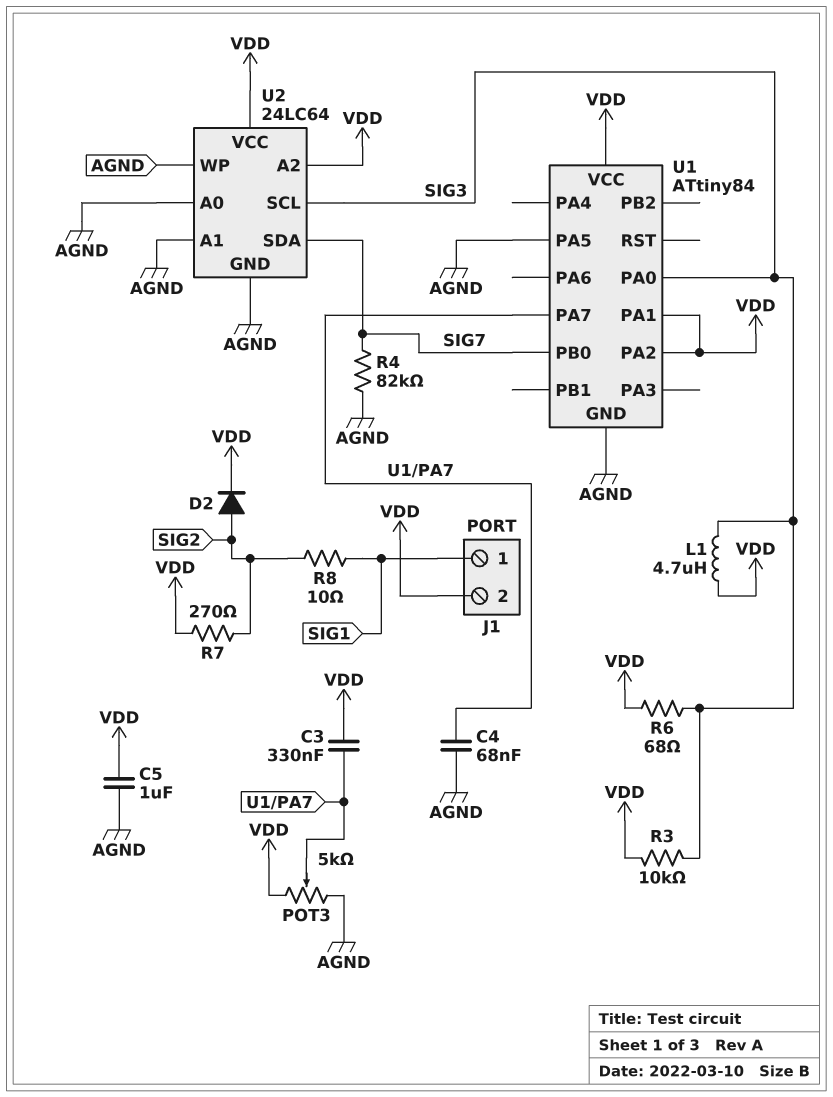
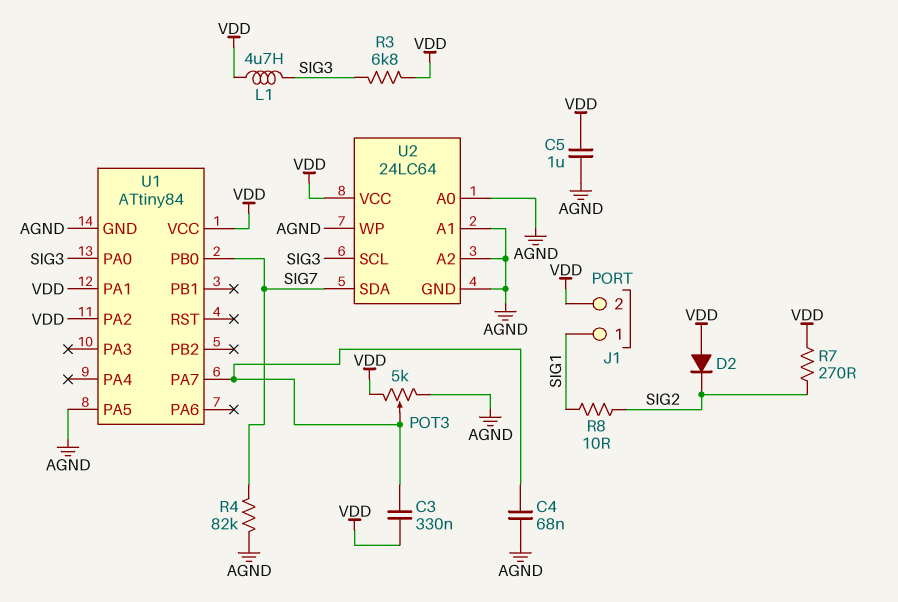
D2: diode (A SIG2, K VDD) -> diode (A VDD, K SIG2)
R3: 10k (SIG3, VDD) -> 6.8k (SIG3, VDD)
R6: 68 (SIG3, VDD) -> none
U2 pin A2: VDD -> AGND

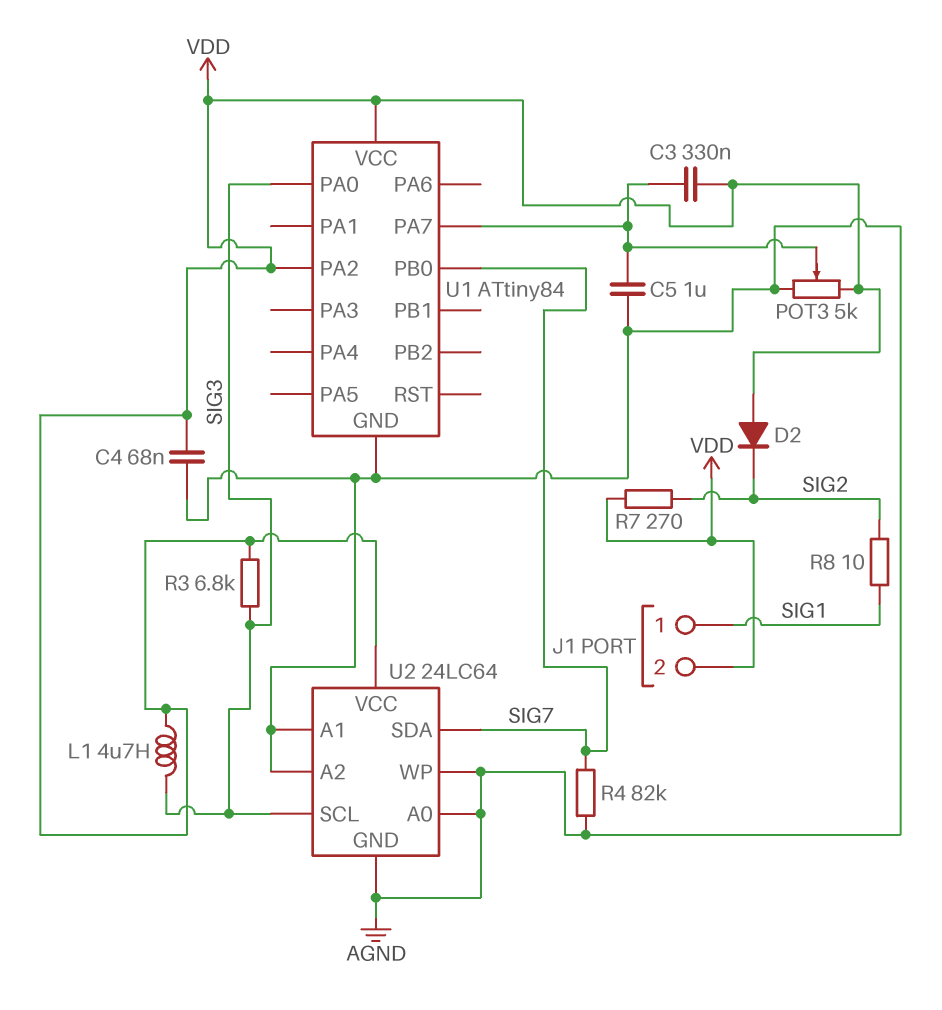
C4: 68nF (AGND, U1/PA7) -> 68nF (AGND, VDD)
C5: 1uF (AGND, VDD) -> 1uF (AGND, U1/PA7)
U1 pin PA1: VDD -> none
U1 pin PA5: AGND -> none

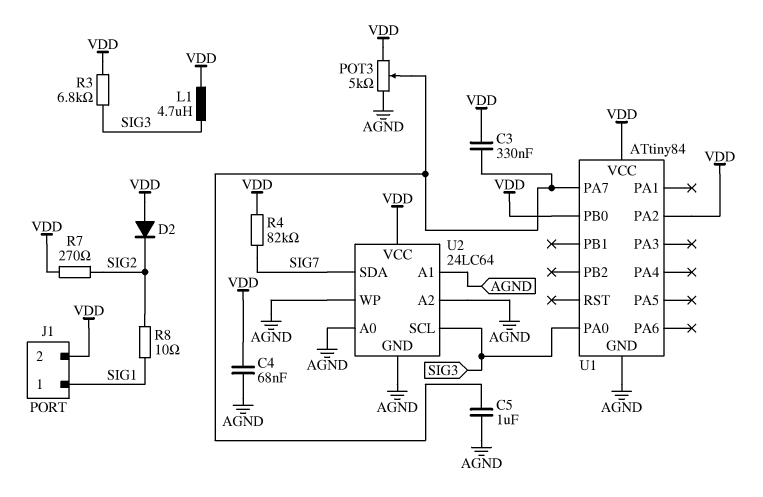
R4: 82k (AGND, SIG7) -> 82k (SIG7, VDD)
U1 pin PB0: SIG7 -> VDD

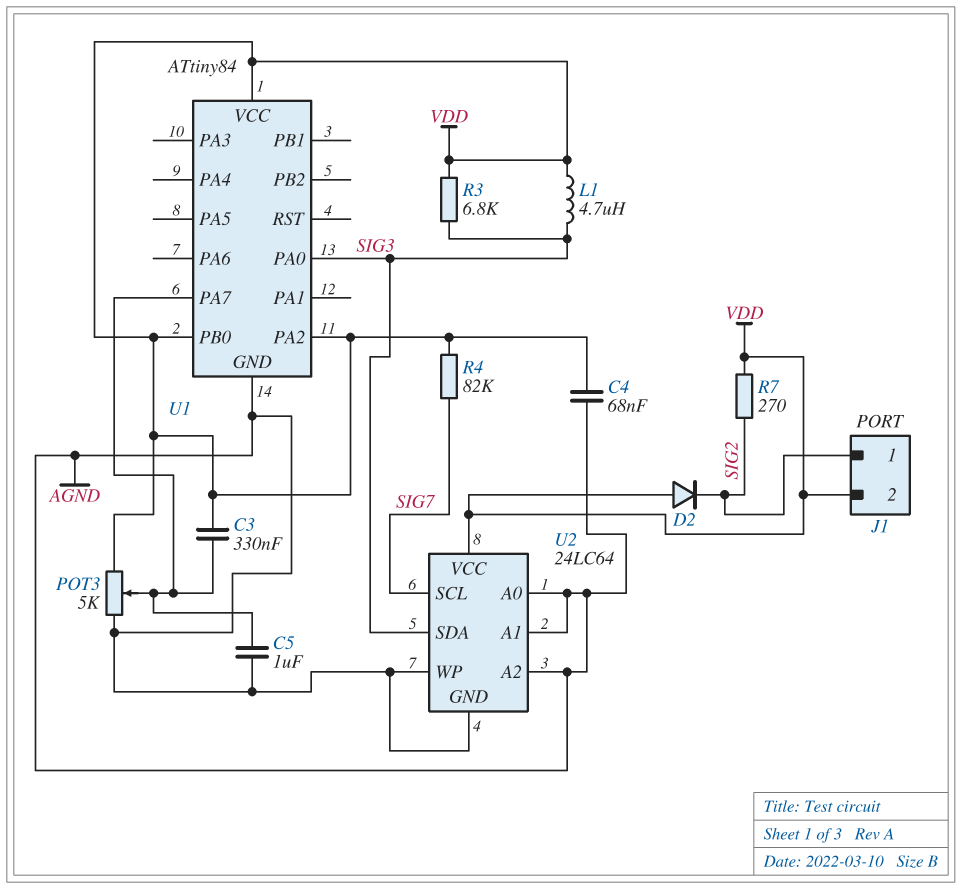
J1 pin 1: SIG1 -> SIG2
R8: 10 (SIG1, SIG2) -> none
U2 pin SCL: SIG3 -> SIG7
U2 pin SDA: SIG7 -> SIG3

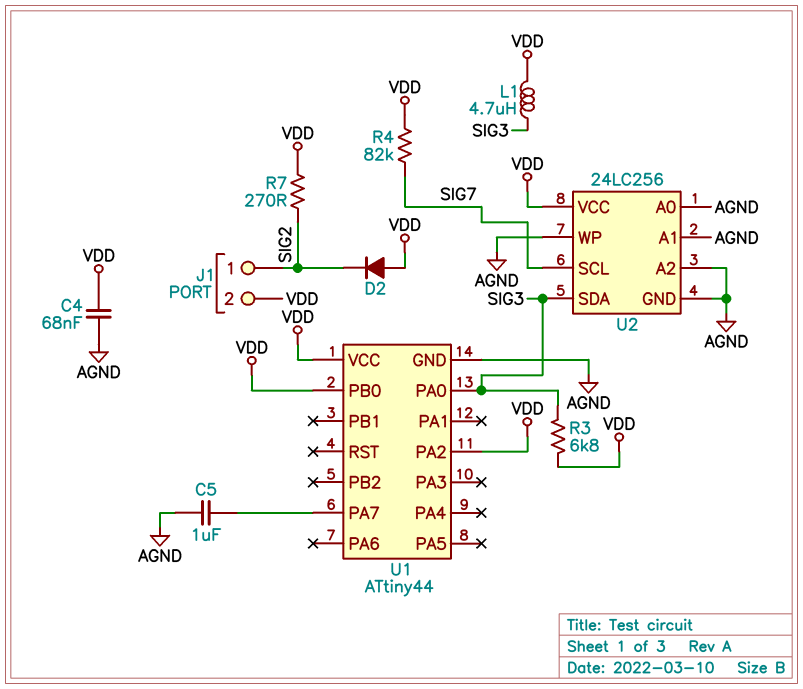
C3: 330nF (U1/PA7, VDD) -> none
POT3: 5k (AGND, VDD, wiper U1/PA7) -> none
U1: ATtiny84 -> ATtiny44
U2: 24LC64 -> 24LC256

